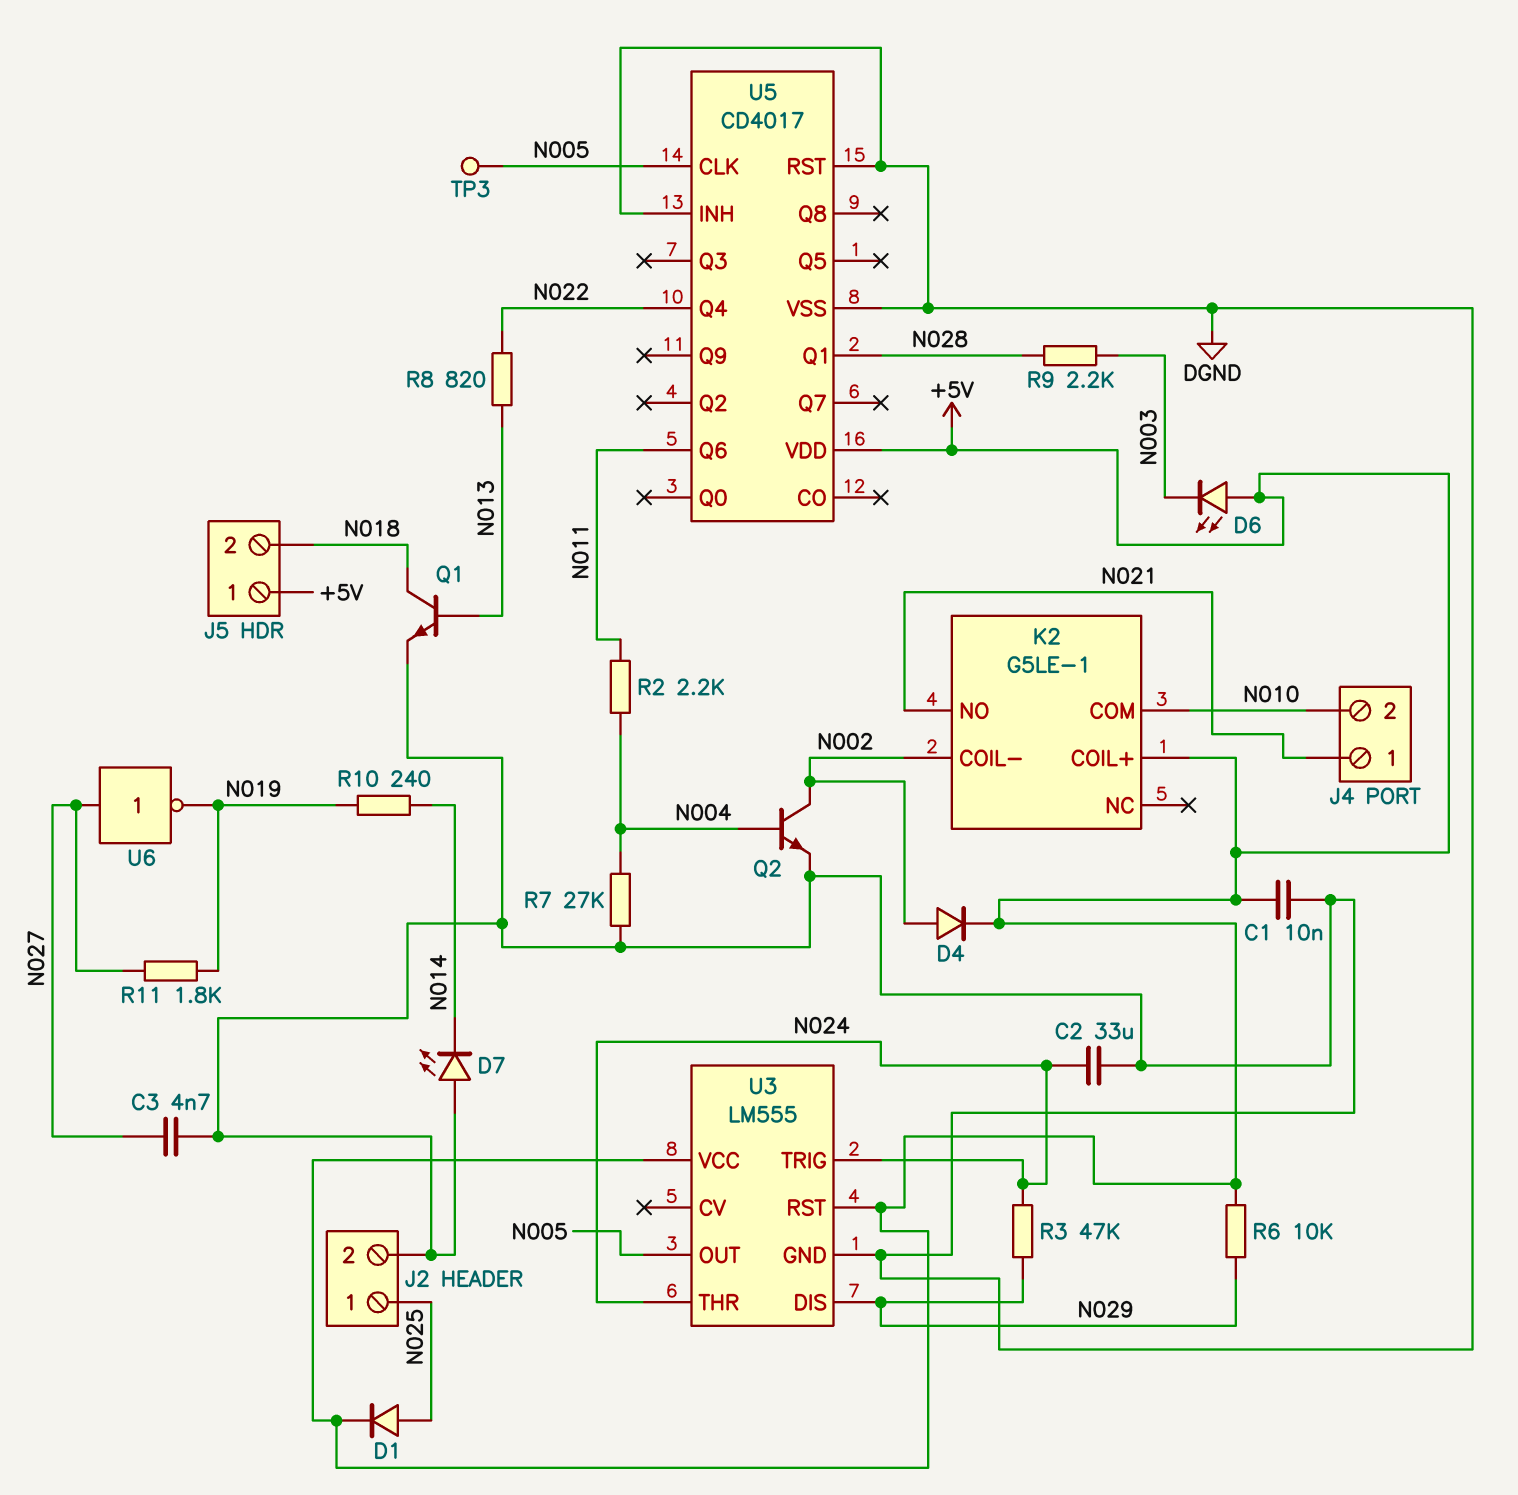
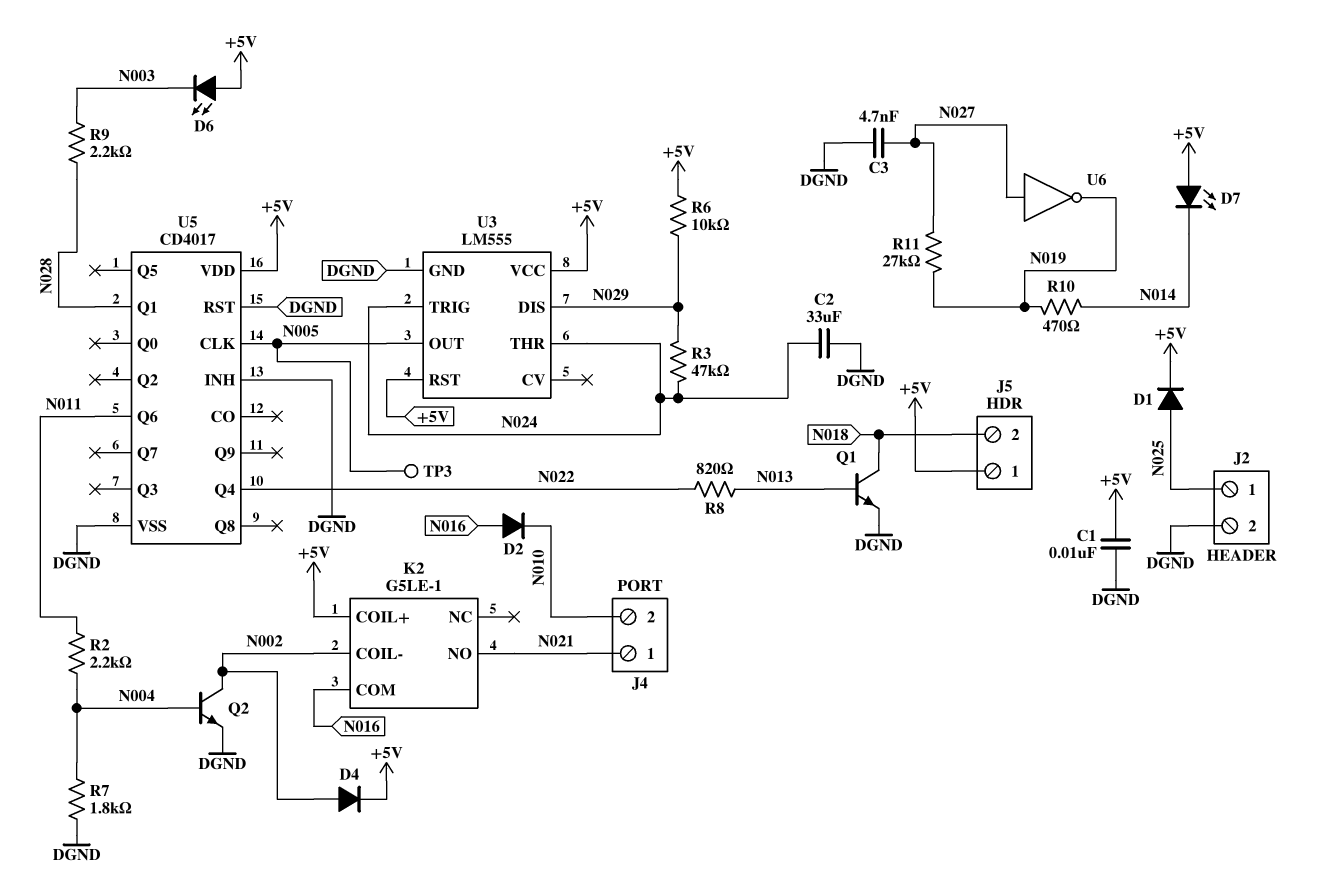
D2: none -> diode (A N016, K N010)
D7: LED (A DGND, K N014) -> LED (A +5V, K N014)
K2 pin COM: N010 -> N016
R7: 27k (DGND, N004) -> 1.8k (DGND, N004)
R10: 240 (N014, N019) -> 470 (N014, N019)
R11: 1.8k (N019, N027) -> 27k (N019, N027)

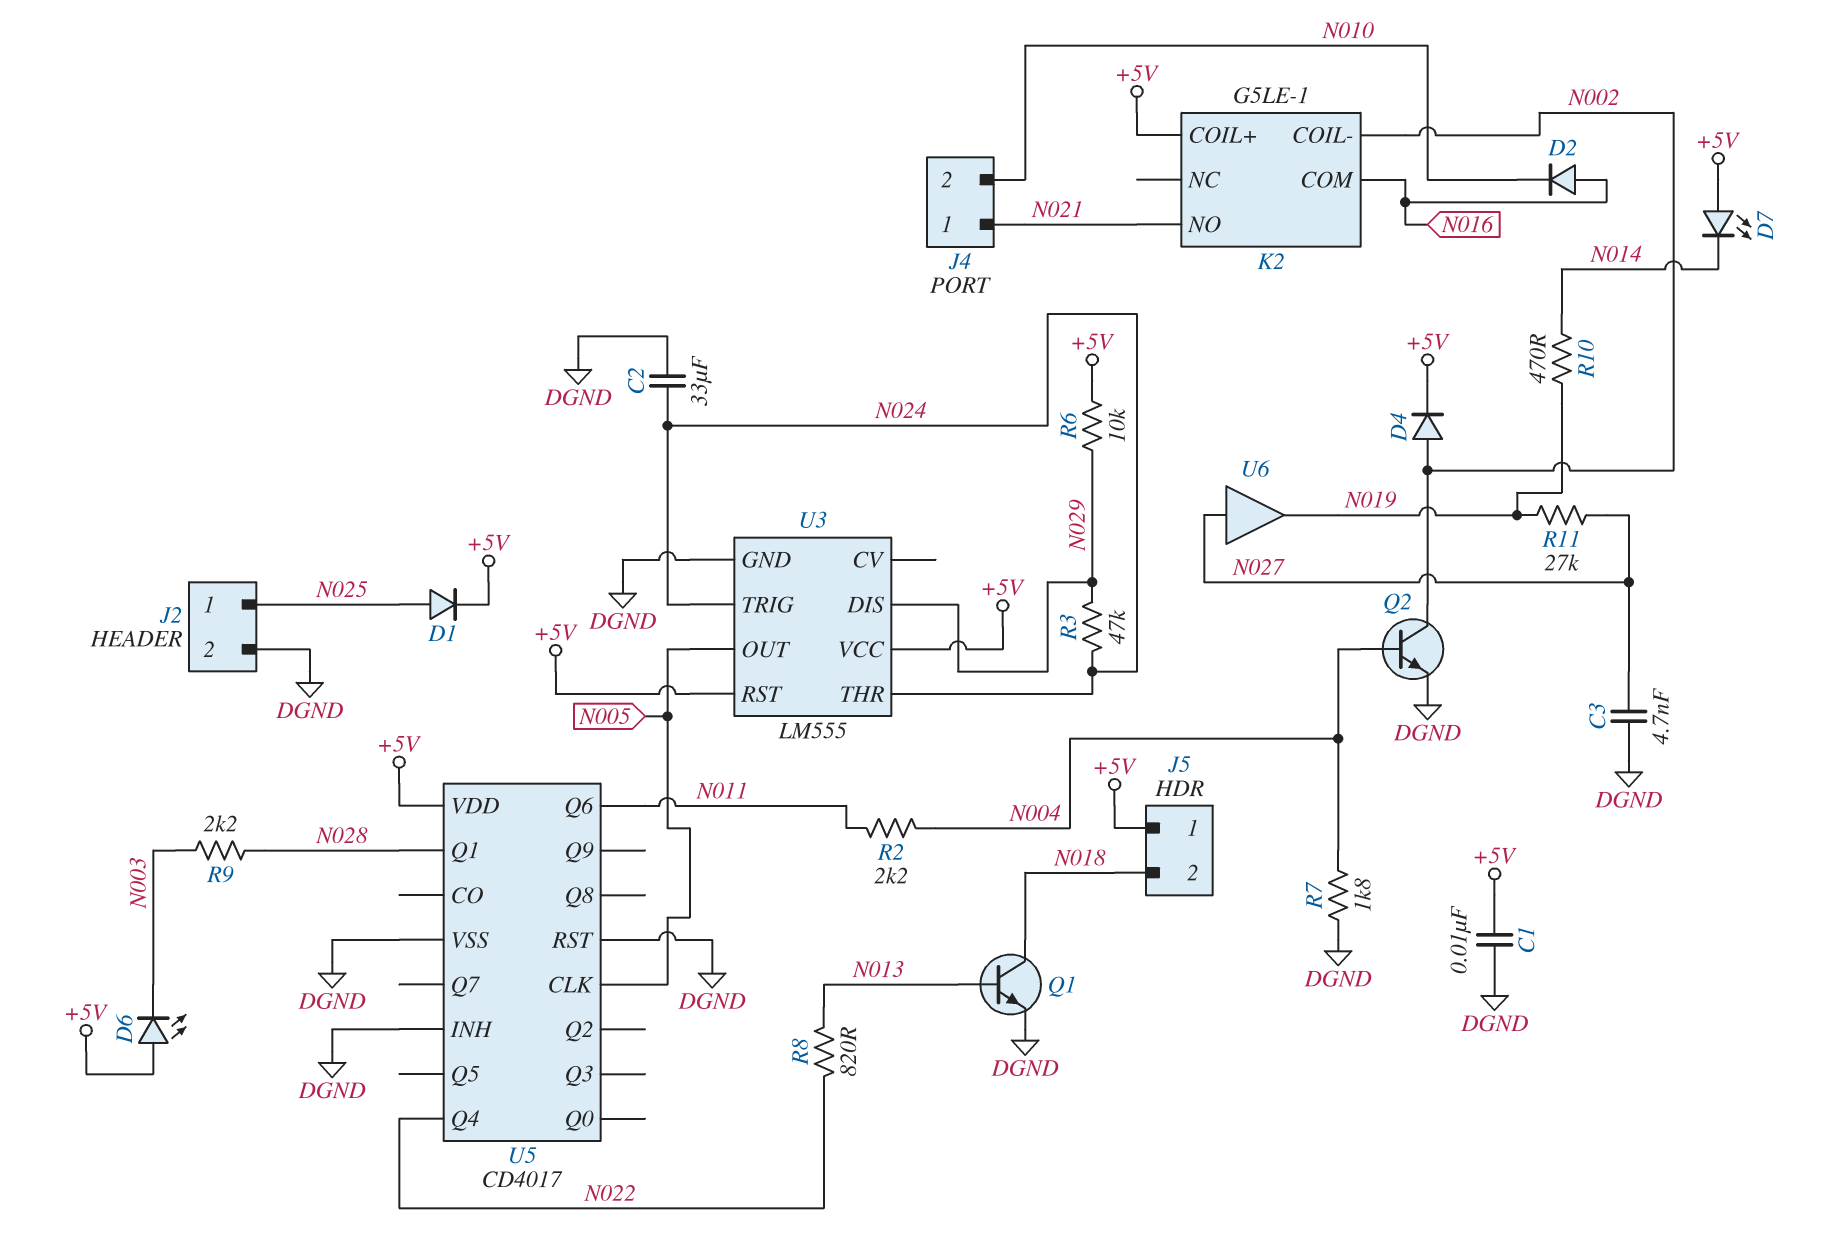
TP3: test point (N005) -> none
U6: NOT (in N027, out N019) -> buffer (in N027, out N019)

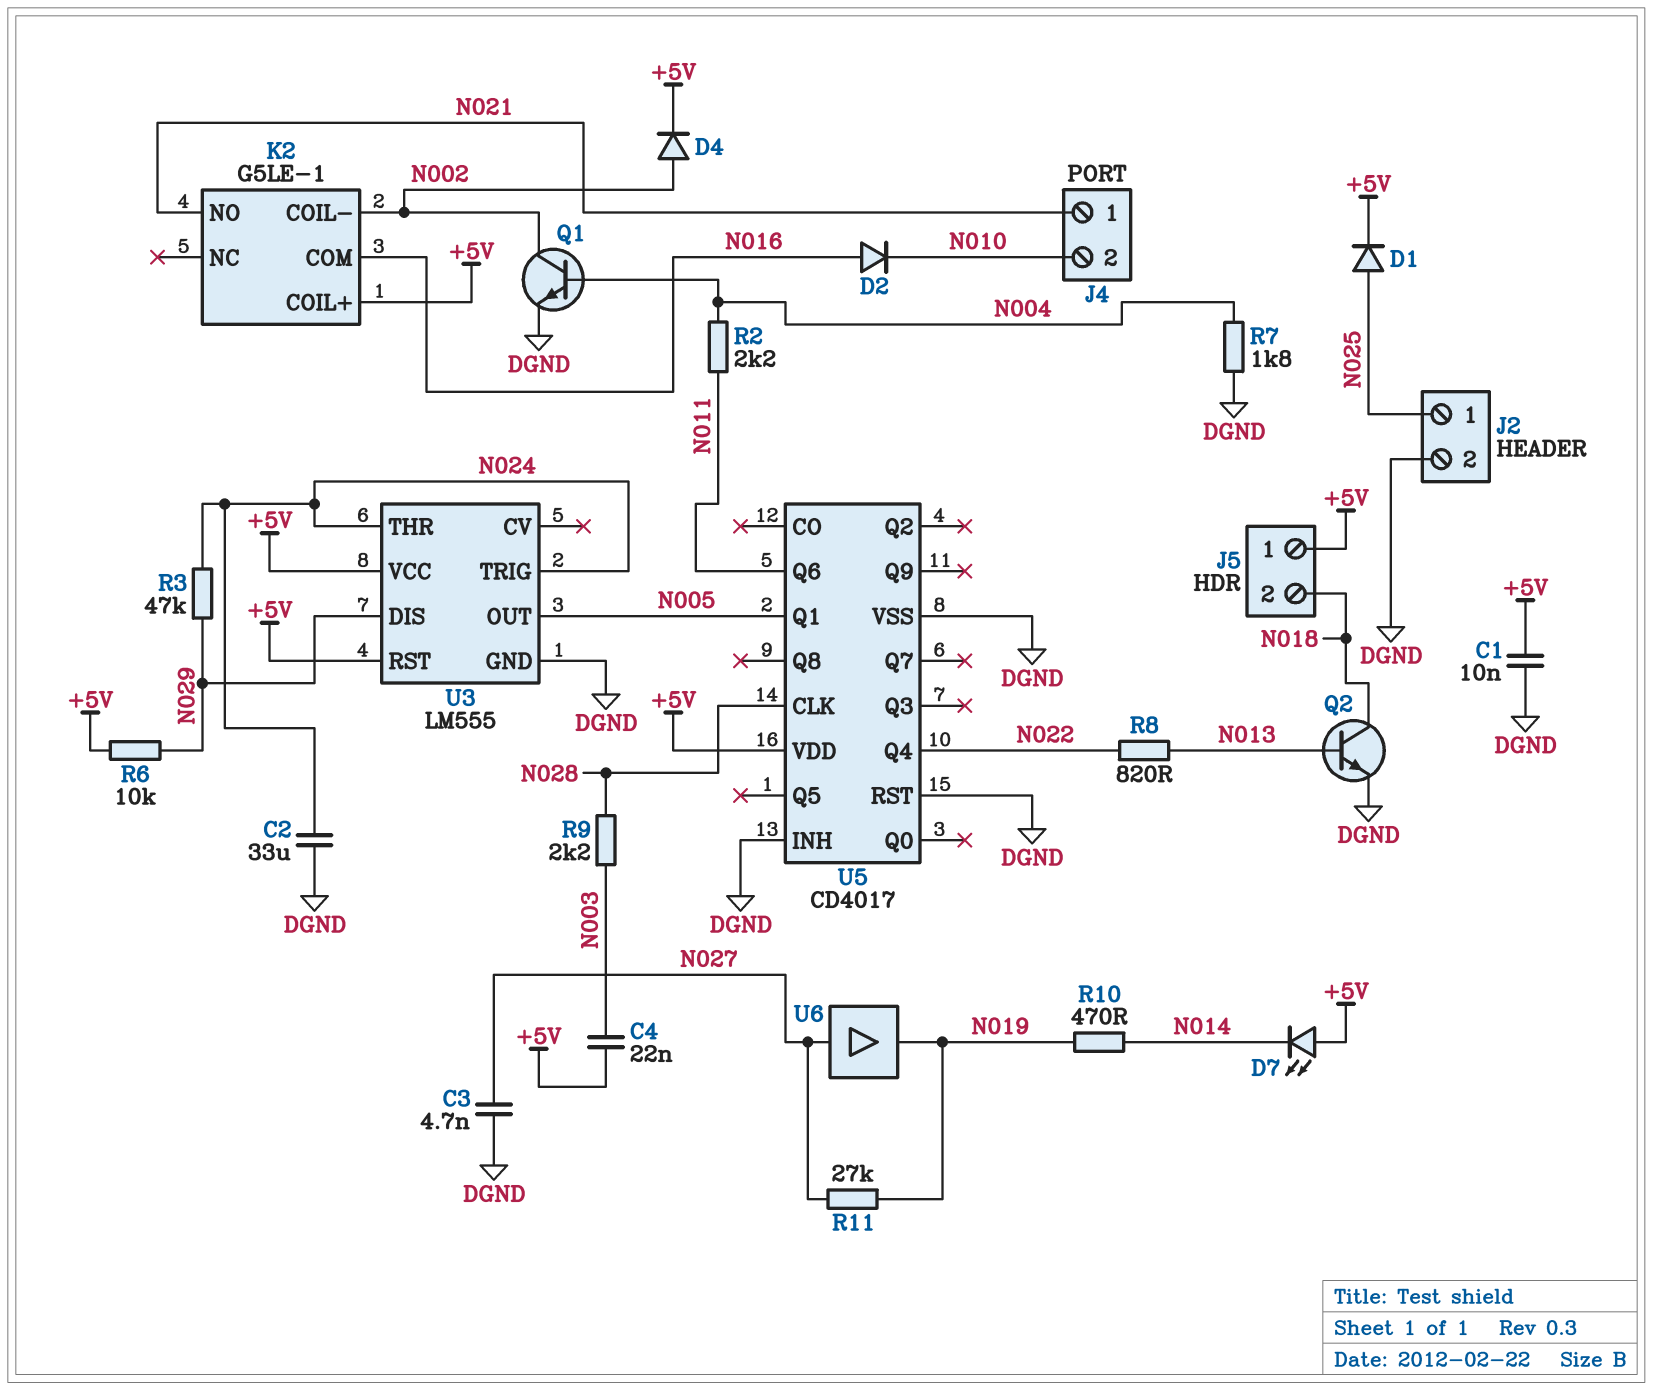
C4: none -> 22nF (+5V, N003)
D6: LED (A +5V, K N003) -> none
Q1: NPN (B N013, C N018, E DGND) -> NPN (B N004, C N002, E DGND)
Q2: NPN (B N004, C N002, E DGND) -> NPN (B N013, C N018, E DGND)
U5 pin CLK: N005 -> N028
U5 pin Q1: N028 -> N005

